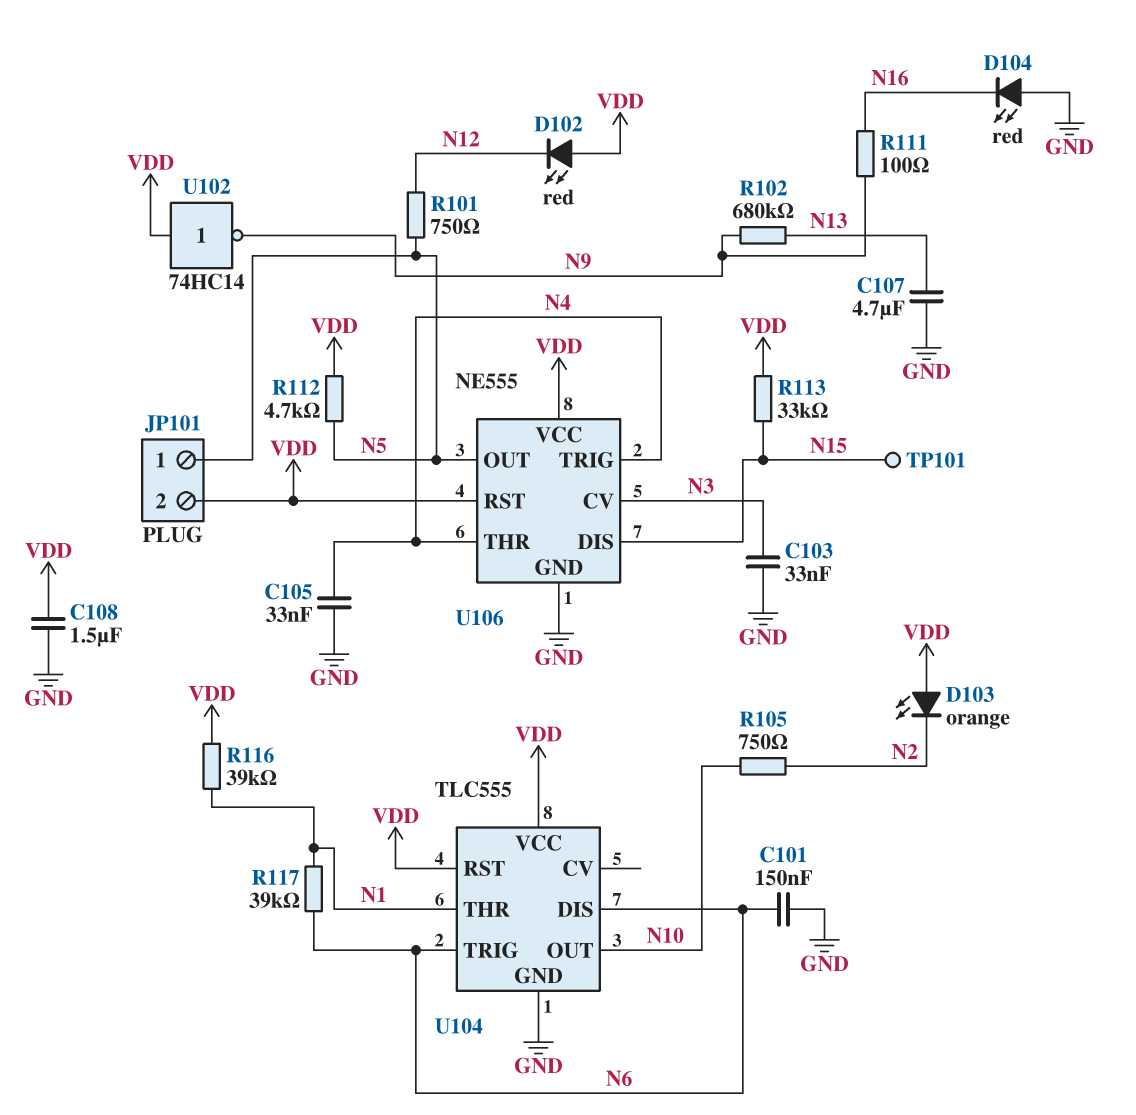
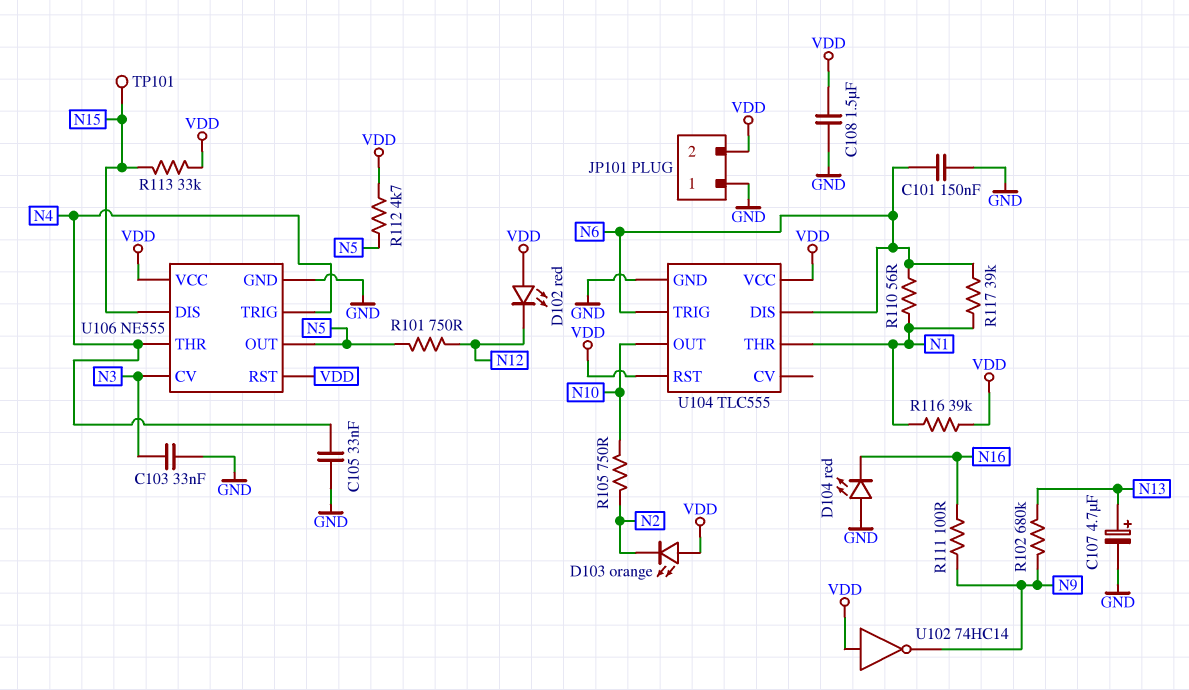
C107: 4.7uF (GND, N13) -> 4.7uF (plus N13, minus GND)
JP101 pin 1: N5 -> GND
R110: none -> 56 (N1, N6)

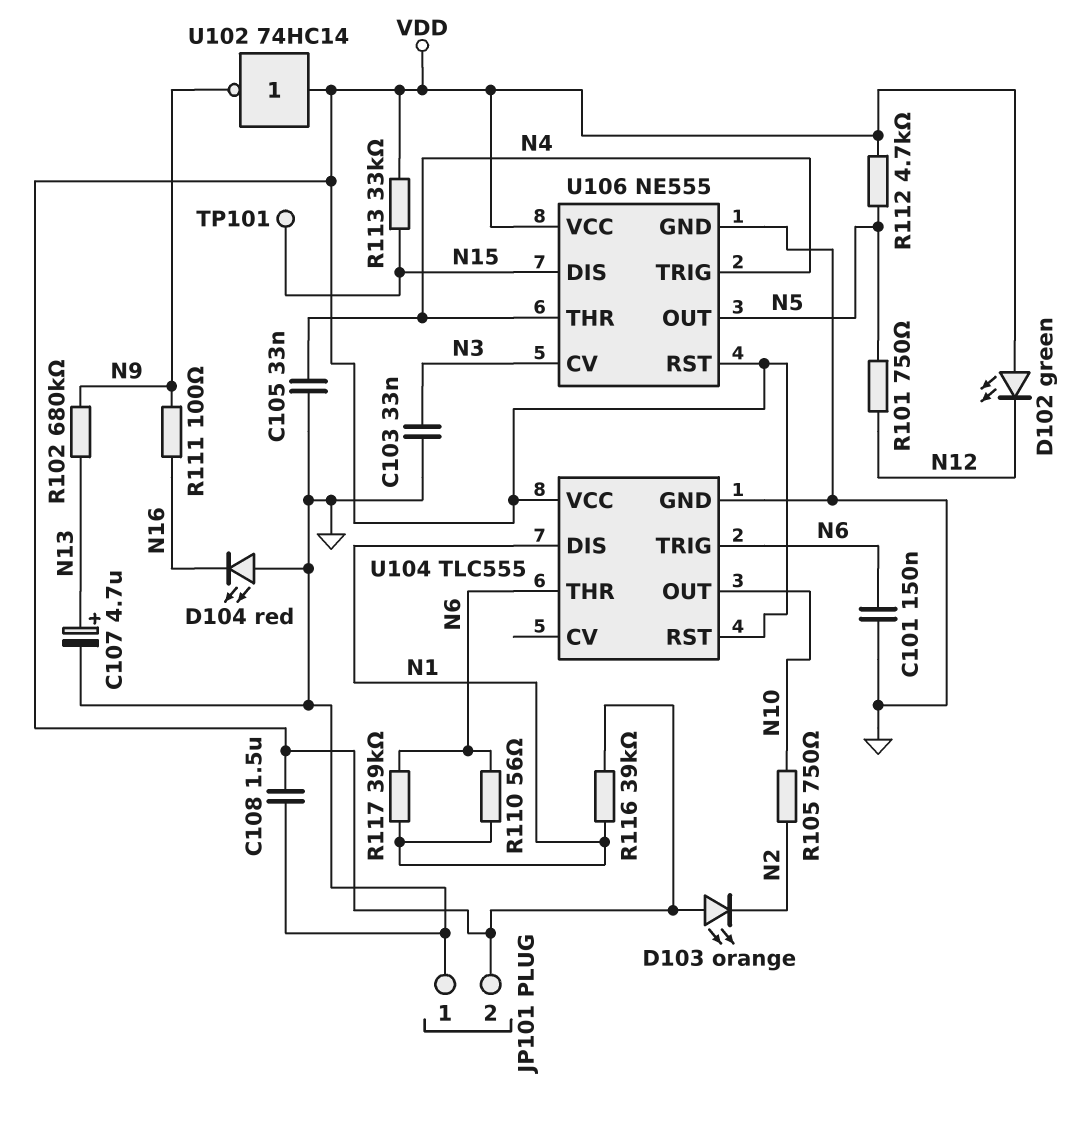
D102: LED red (A VDD, K N12) -> LED green (A VDD, K N12)
U104 pin DIS: N6 -> N1
U104 pin THR: N1 -> N6

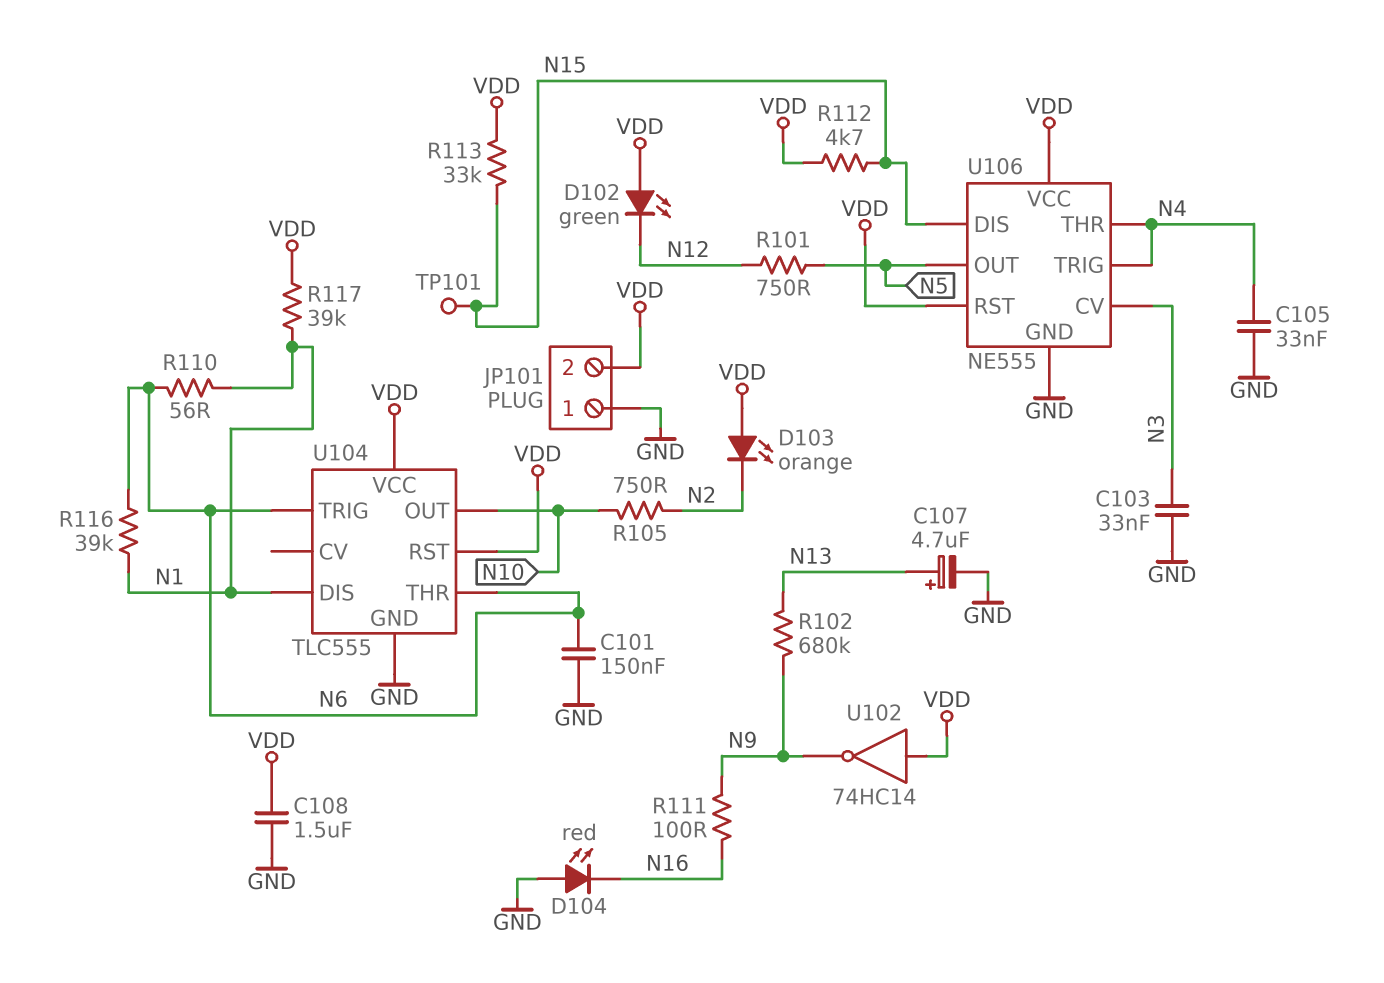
R112: 4.7k (N5, VDD) -> 4.7k (N15, VDD)
R116: 39k (N1, VDD) -> 39k (N1, N6)
R117: 39k (N1, N6) -> 39k (N1, VDD)

